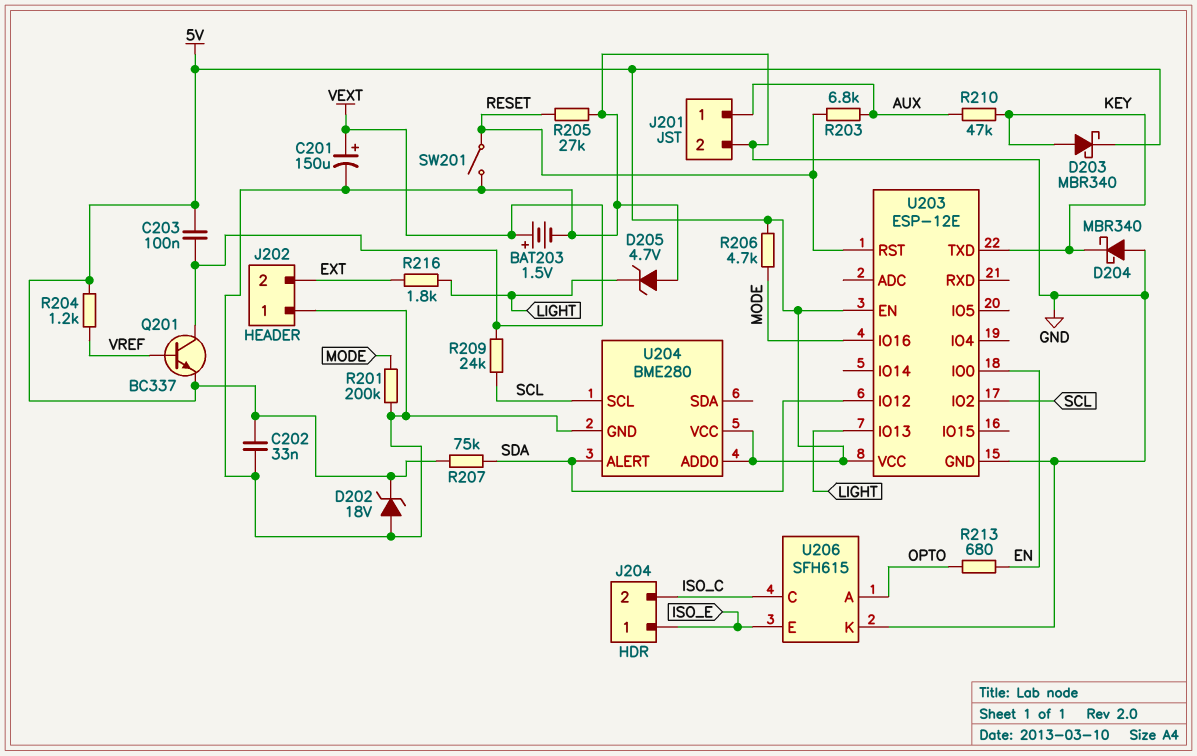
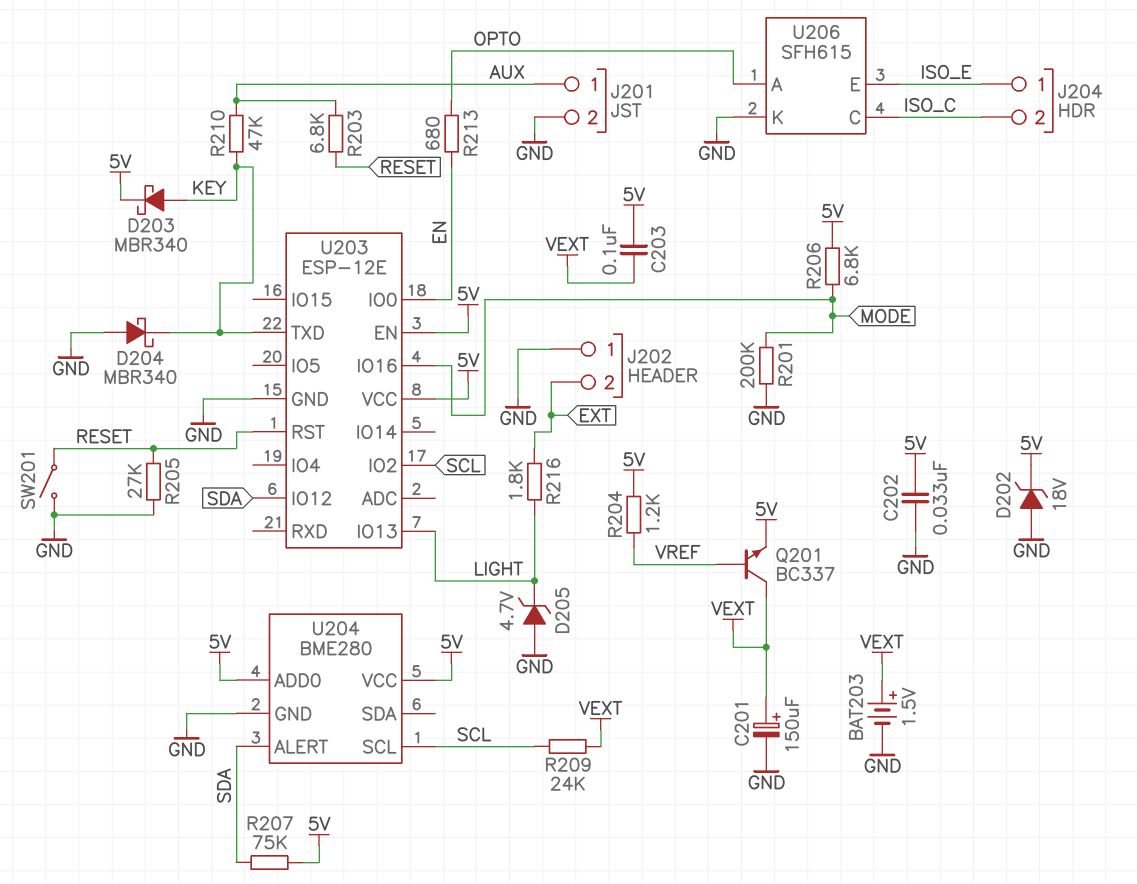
R206: 4.7k (5V, MODE) -> 6.8k (5V, MODE)

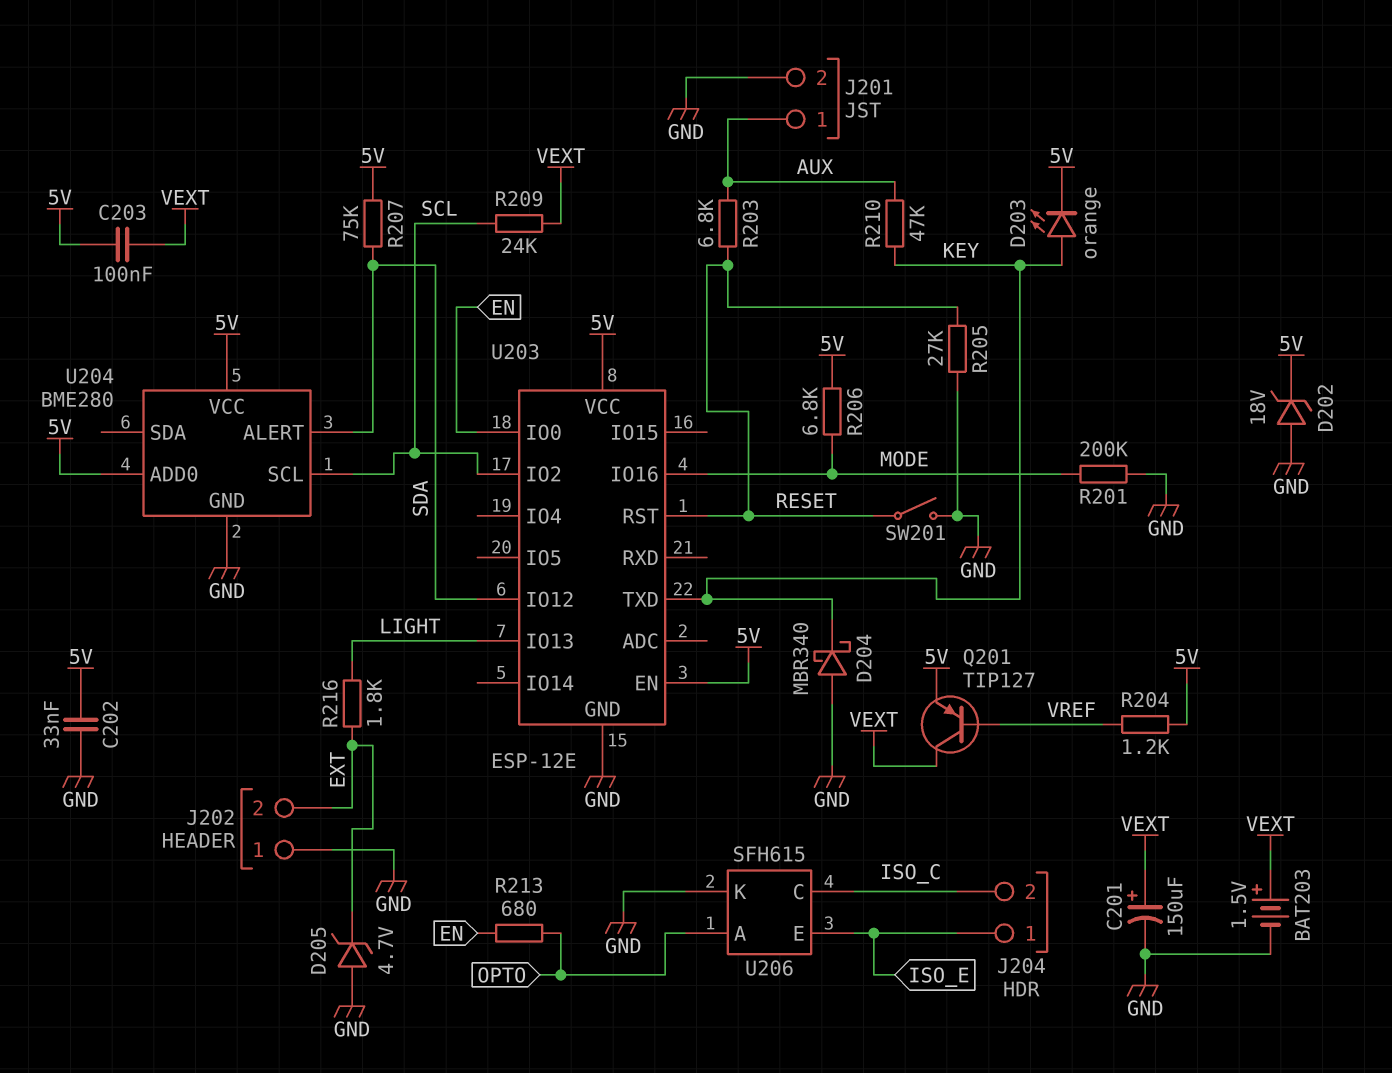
D203: schottky MBR340 (A KEY, K 5V) -> LED orange (A KEY, K 5V)
D205: zener 4.7V (A GND, K LIGHT) -> zener 4.7V (A GND, K EXT)
Q201: NPN BC337 (B VREF, C VEXT, E 5V) -> PNP TIP127 (B VREF, C VEXT, E 5V)

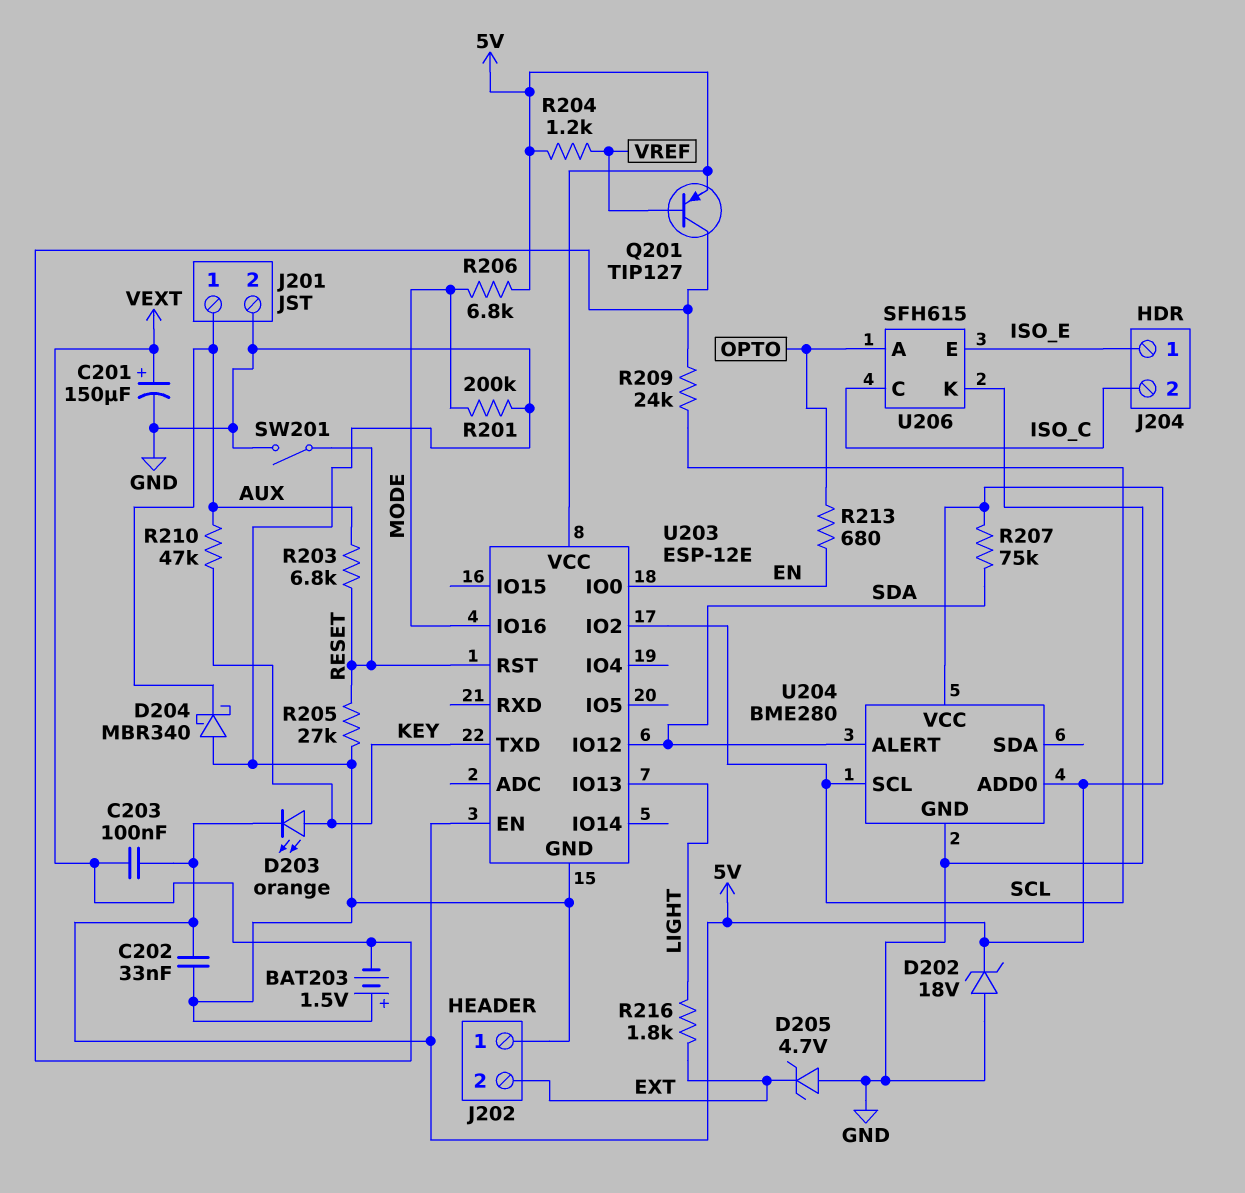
BAT203: 1.5V (plus VEXT, minus GND) -> 1.5V (plus GND, minus VEXT)
D204: schottky MBR340 (A GND, K KEY) -> schottky MBR340 (A GND, K AUX)

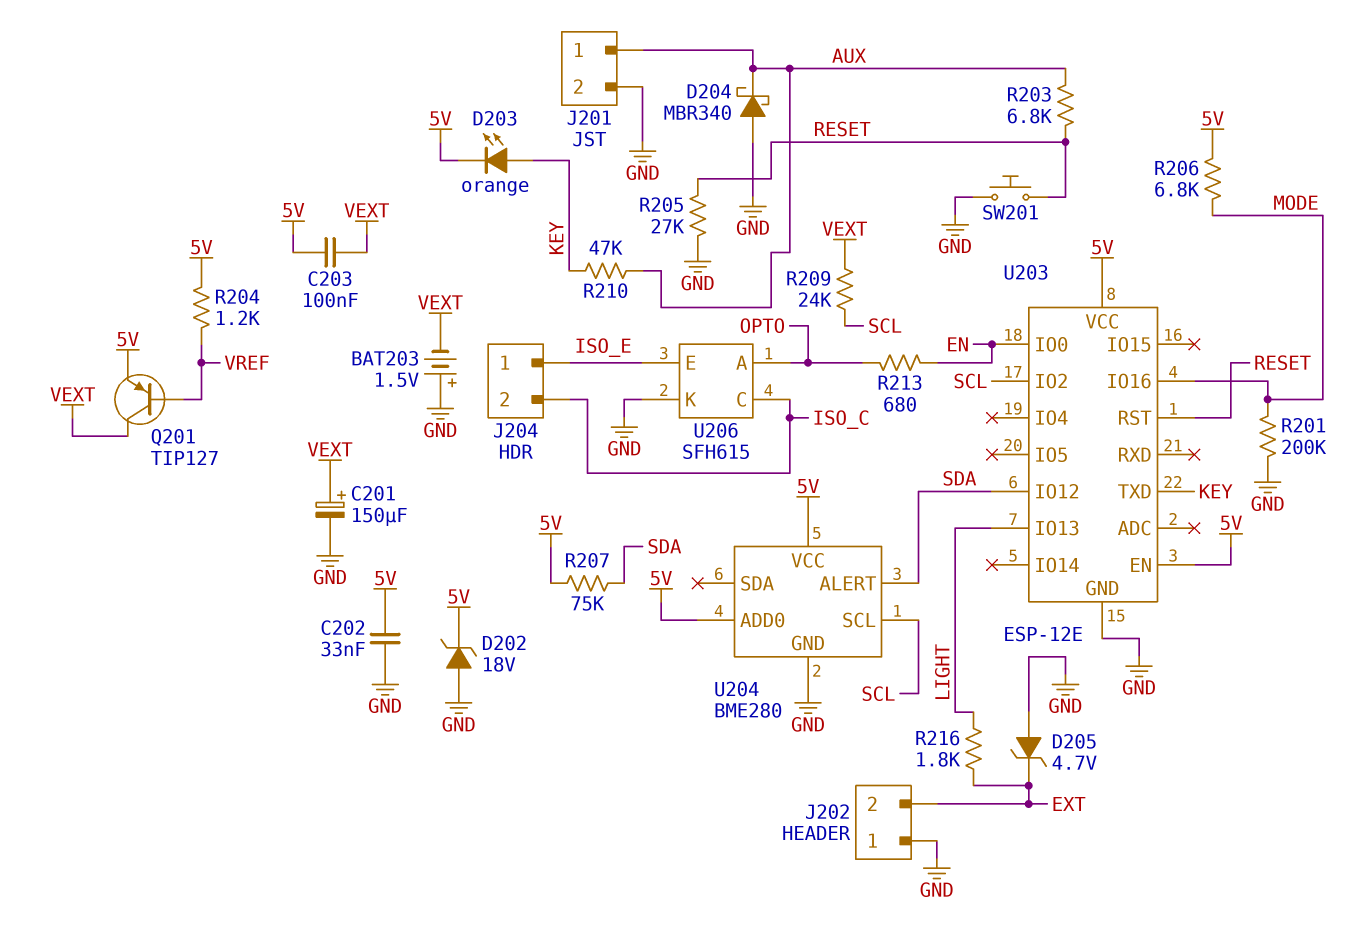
SW201: switch (GND, RESET) -> button (GND, RESET)

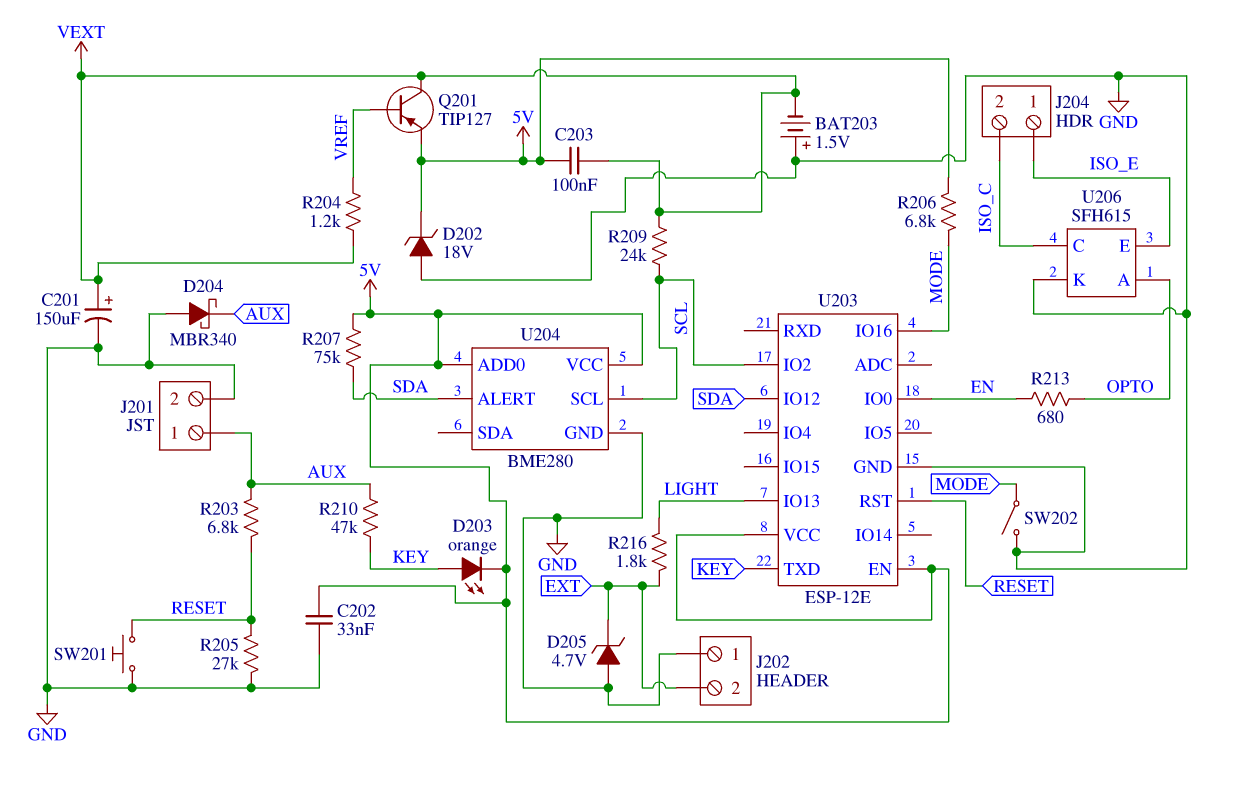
R201: 200k (GND, MODE) -> none
R204: 1.2k (5V, VREF) -> 1.2k (VEXT, VREF)
SW202: none -> switch (GND, MODE)

